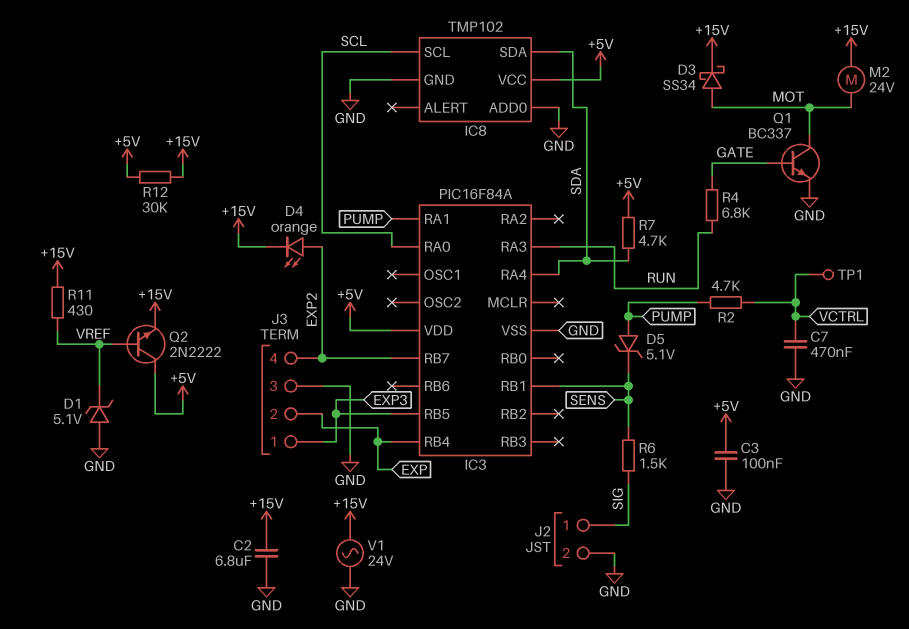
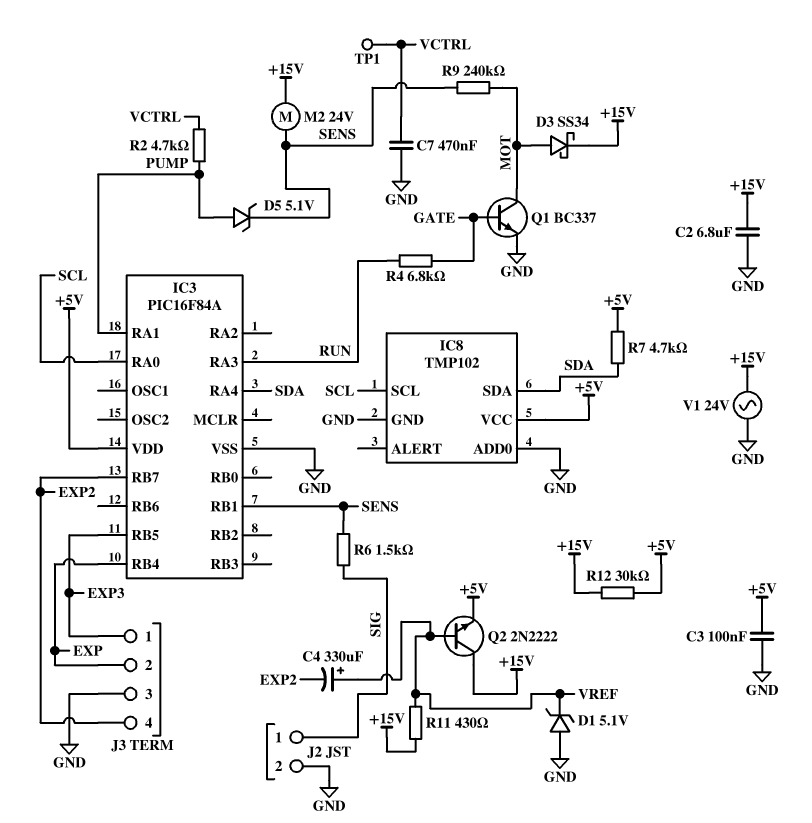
C4: none -> 330uF (plus VREF, minus EXP2)
D4: LED orange (A EXP2, K +15V) -> none
M2: motor 24V (+15V, MOT) -> motor 24V (+15V, SENS)
Q2: NPN 2N2222 (B VREF, C +5V, E +15V) -> NPN 2N2222 (B VREF, C +15V, E +5V)
R9: none -> 240k (MOT, SENS)

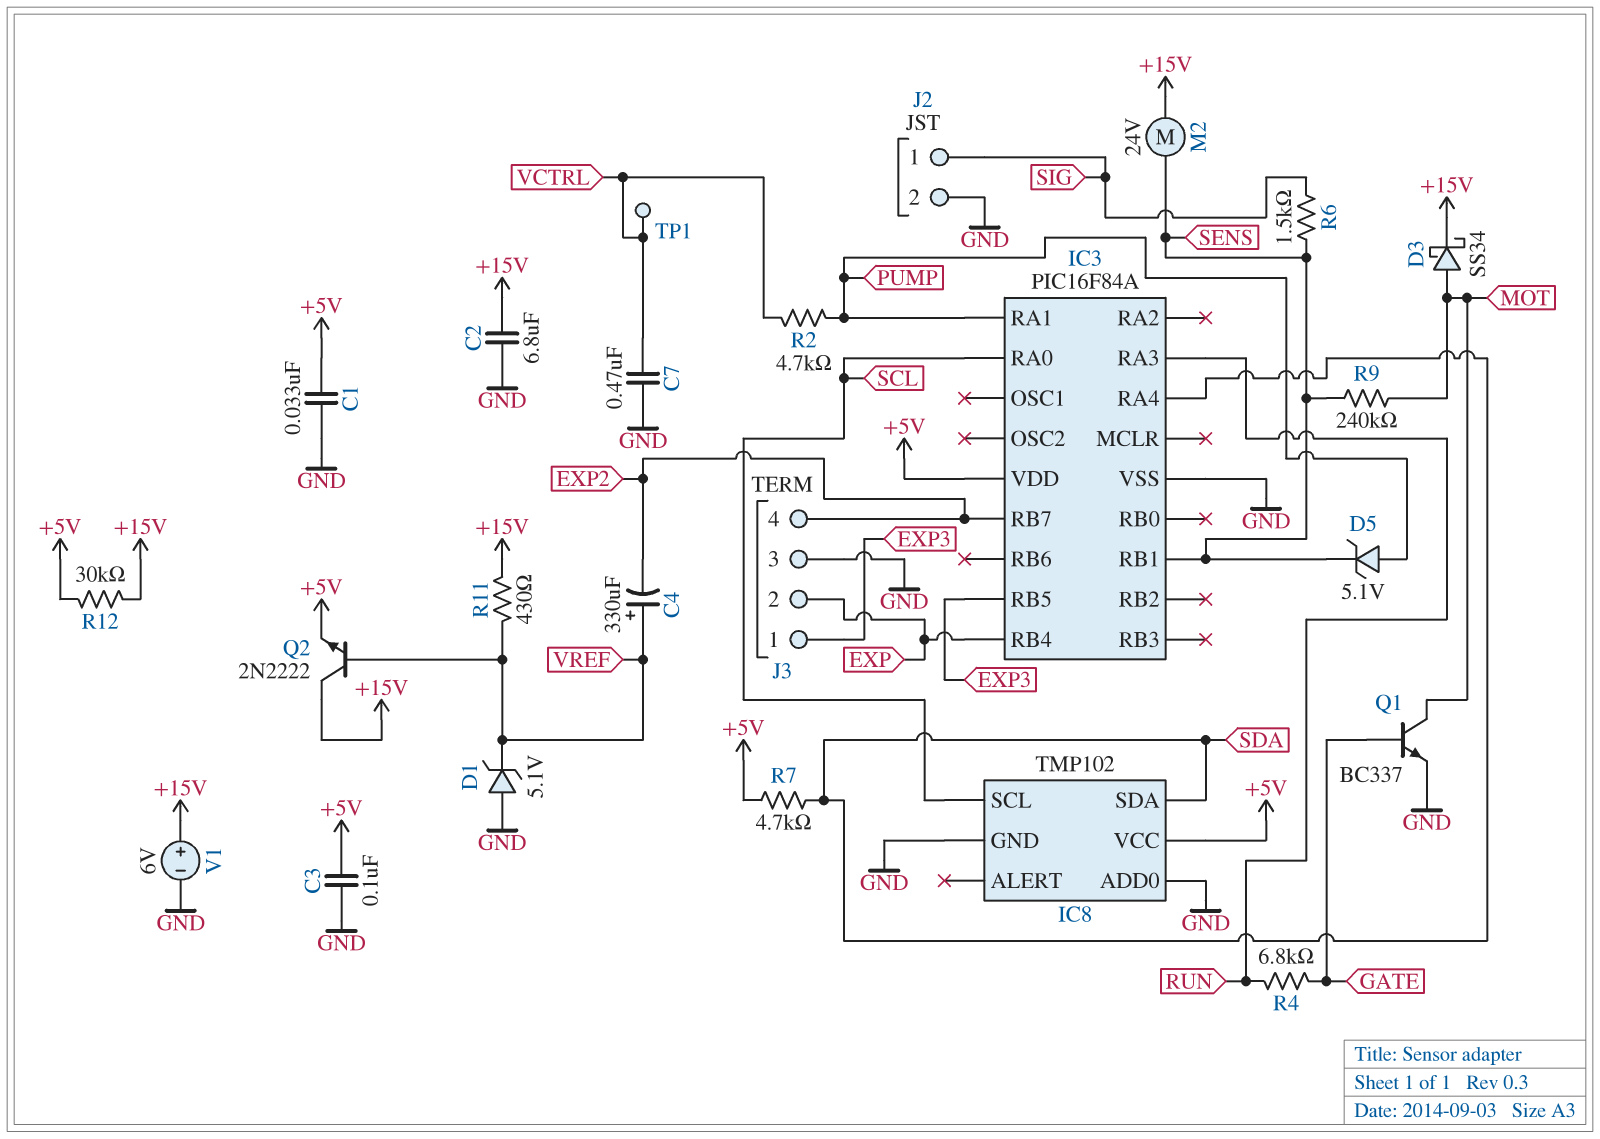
C1: none -> 33nF (+5V, GND)
V1: AC 24V (+15V, GND) -> 6V (plus +15V, minus GND)

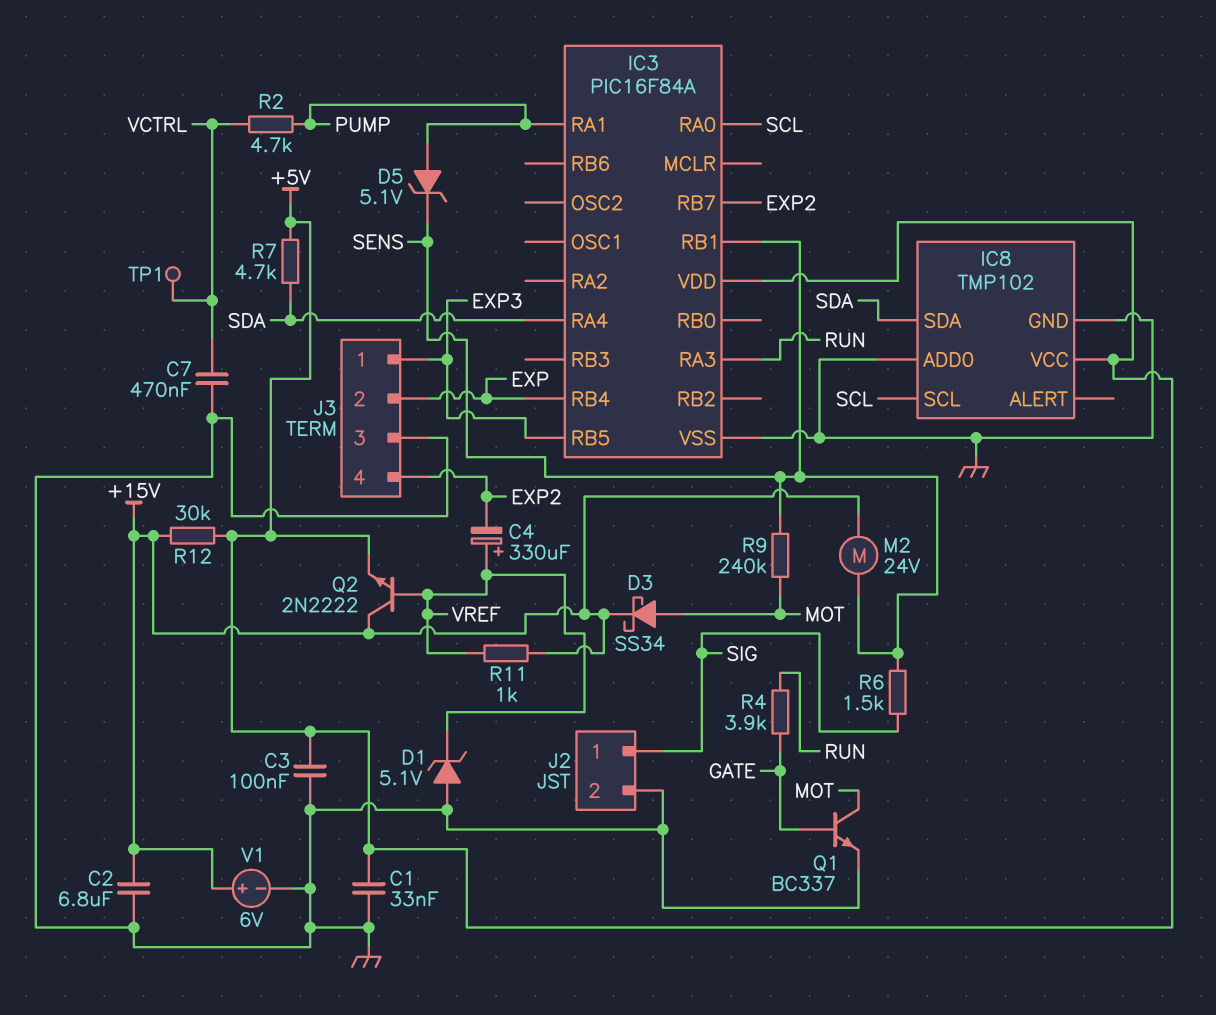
R4: 6.8k (GATE, RUN) -> 3.9k (GATE, RUN)
R11: 430 (+15V, VREF) -> 1k (+15V, VREF)

